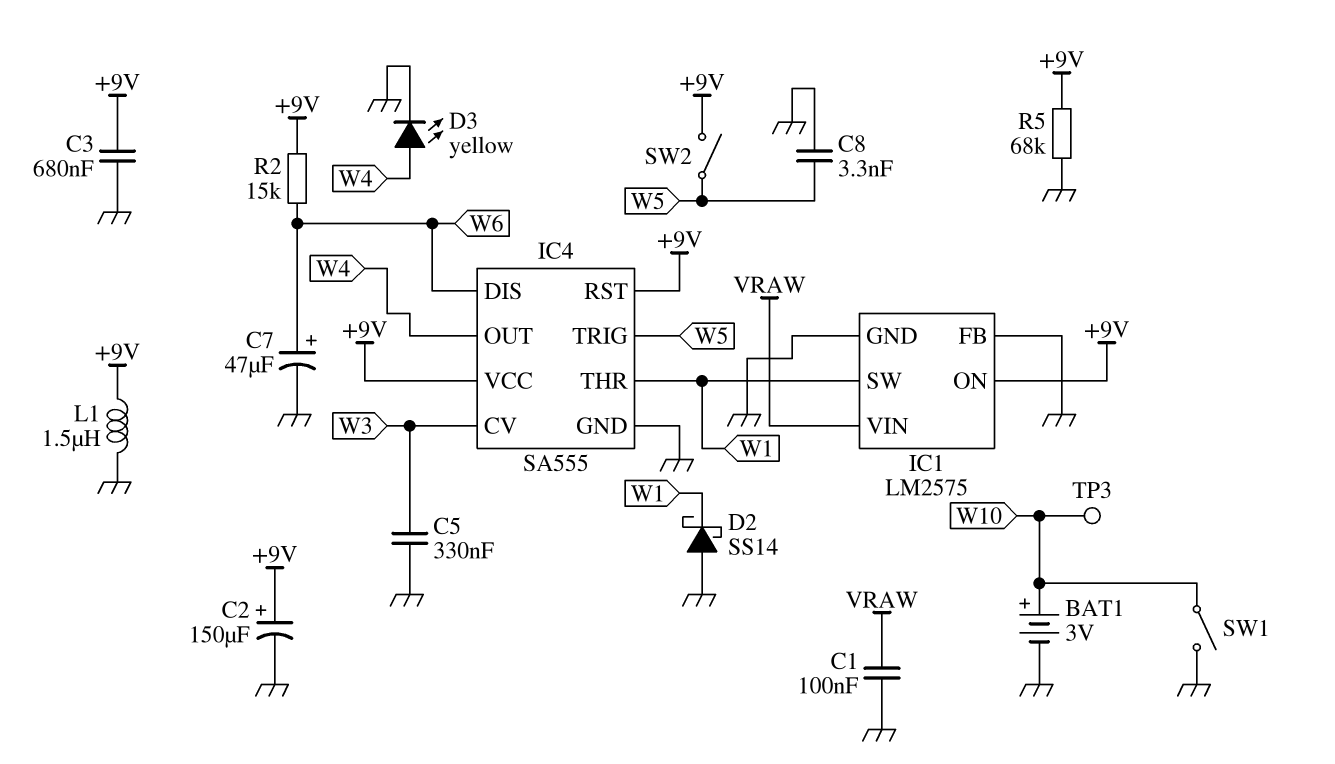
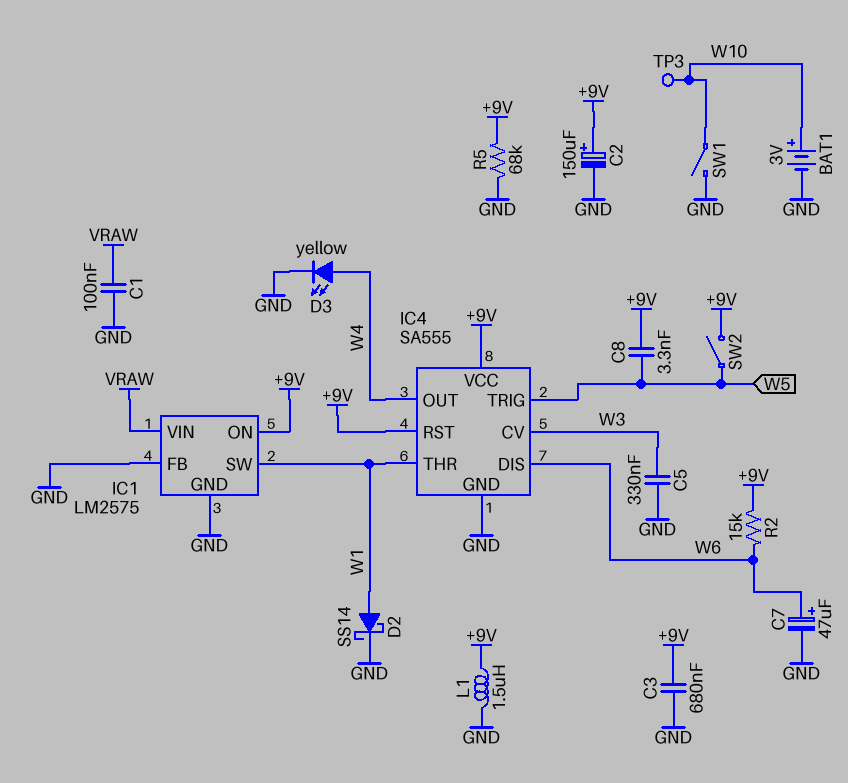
C8: 3.3nF (GND, W5) -> 3.3nF (+9V, W5)
D2: schottky SS14 (A GND, K W1) -> schottky SS14 (A W1, K GND)

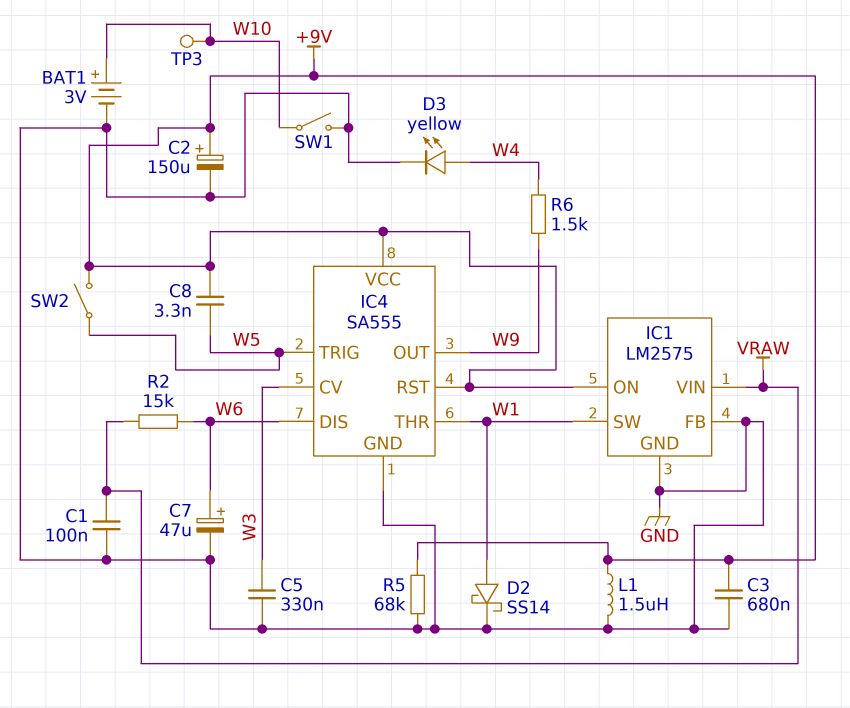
IC4 pin OUT: W4 -> W9
R2: 15k (+9V, W6) -> 15k (VRAW, W6)
R6: none -> 1.5k (W4, W9)

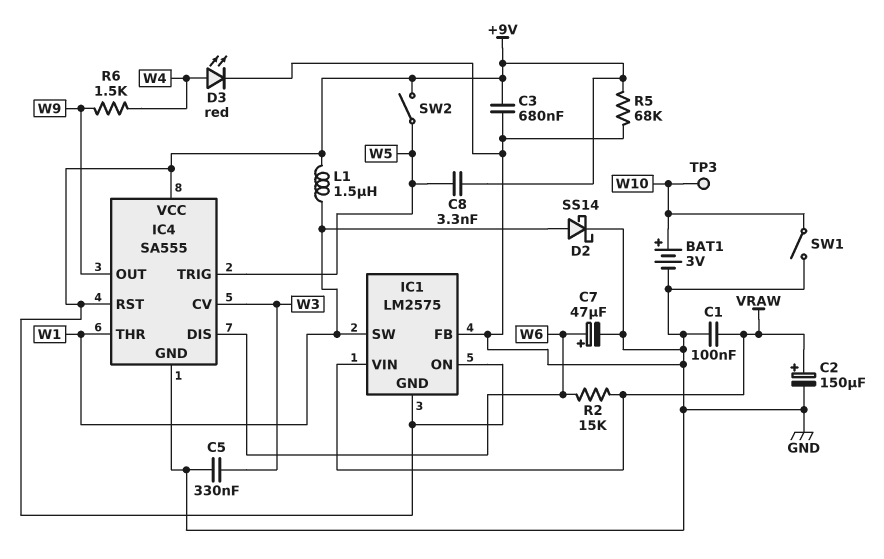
C2: 150uF (plus +9V, minus GND) -> 150uF (plus VRAW, minus GND)
D3: LED yellow (A W4, K GND) -> LED red (A W4, K GND)
IC1 pin GND: GND -> +9V
L1: 1.5uH (+9V, GND) -> 1.5uH (+9V, W1)

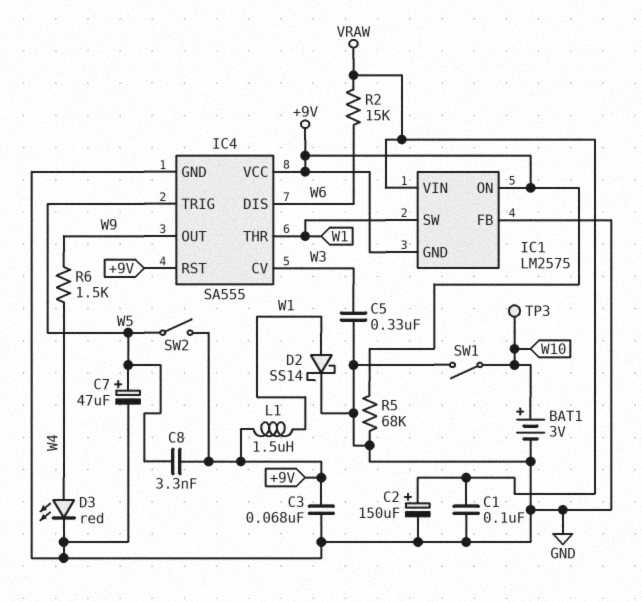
C3: 680nF (+9V, GND) -> 68nF (+9V, GND)
C7: 47uF (plus W6, minus GND) -> 47uF (plus W5, minus GND)

